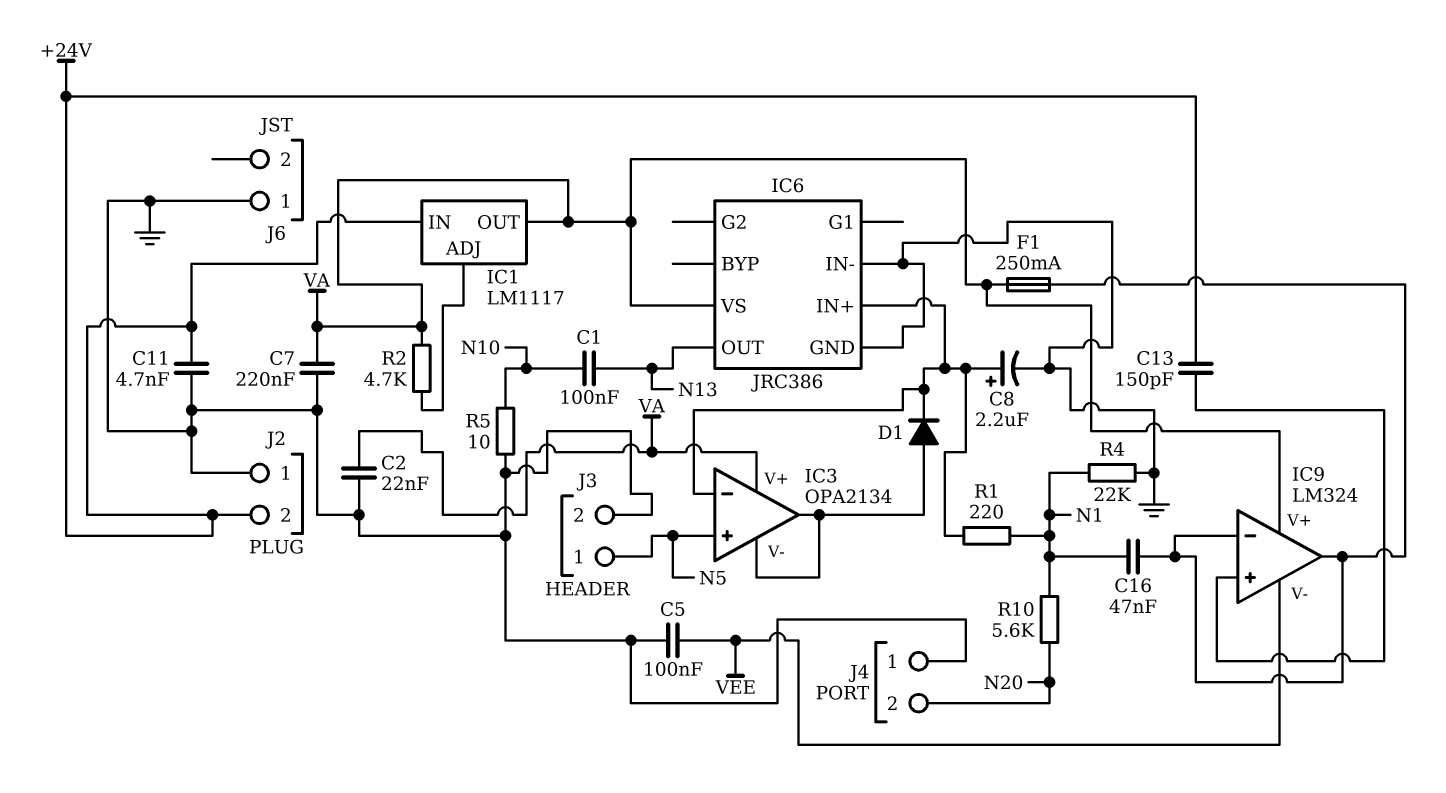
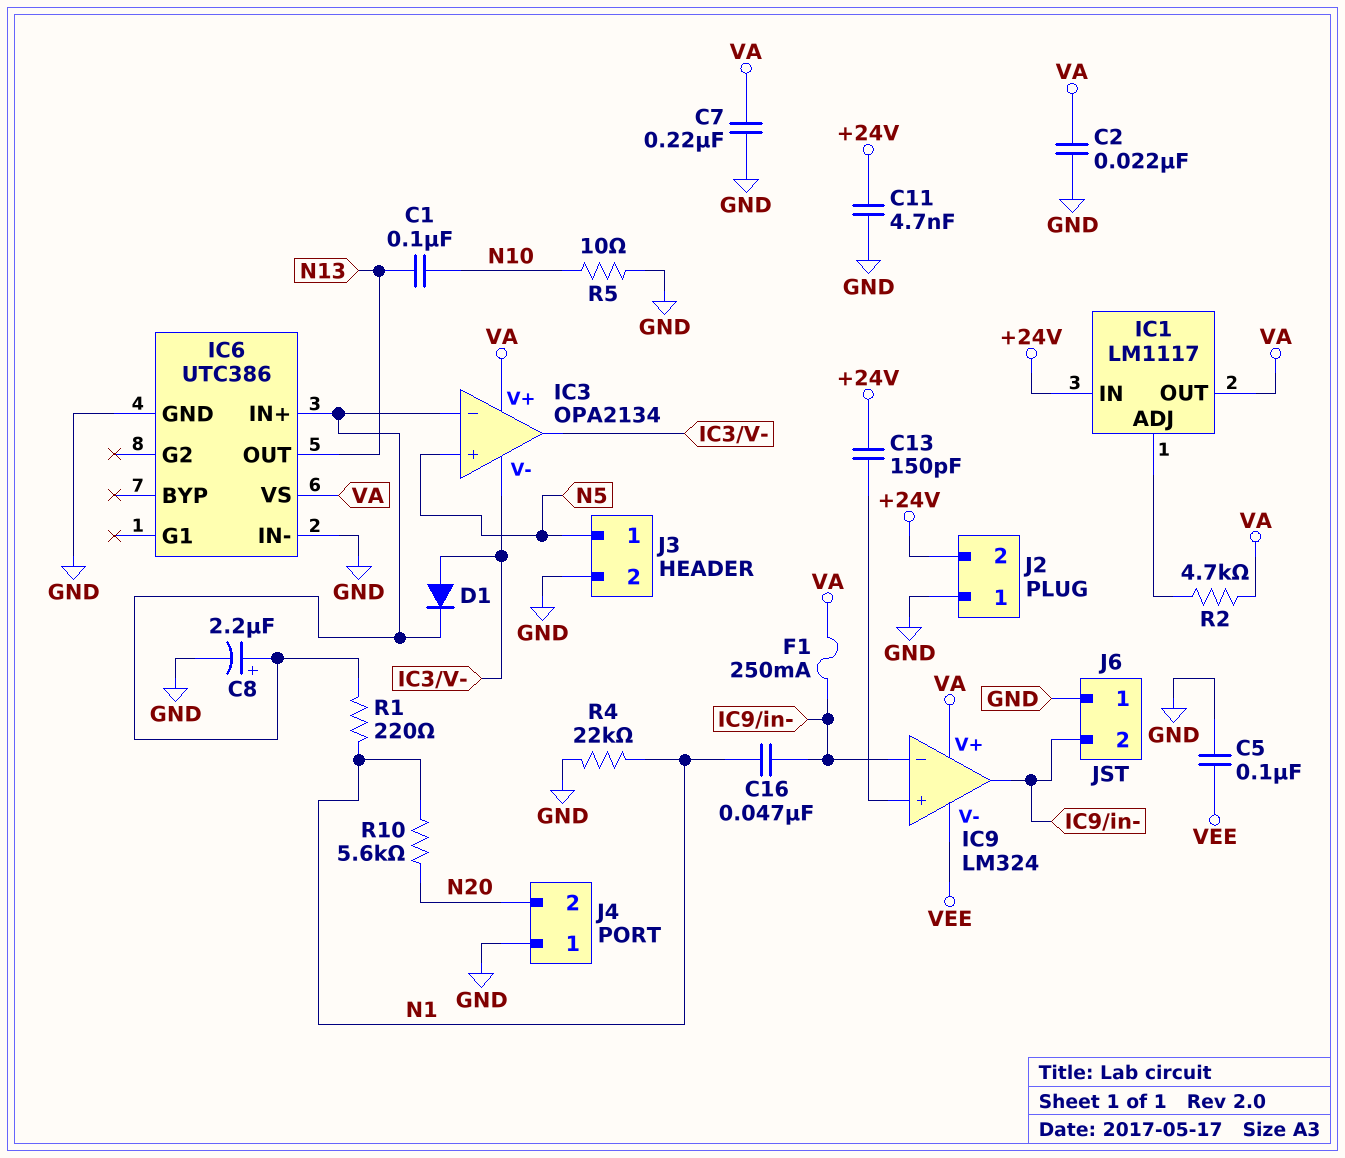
IC6: JRC386 -> UTC386
J6 pin 2: none -> IC9/in-

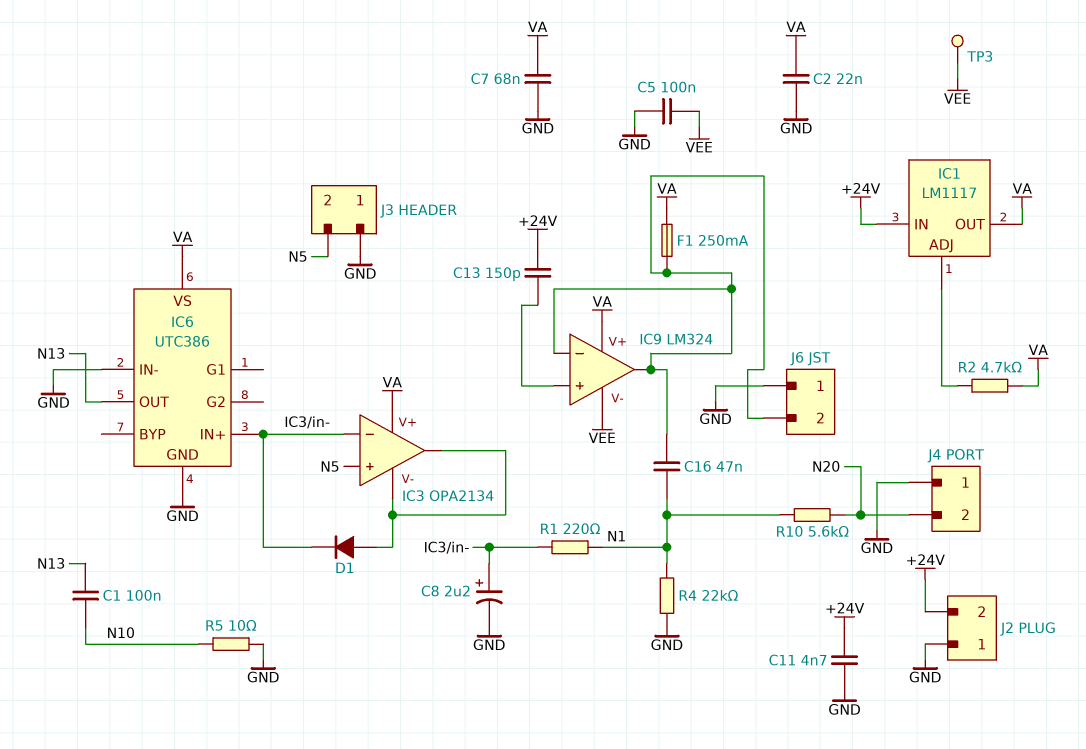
C7: 220nF (GND, VA) -> 68nF (GND, VA)
J3 pin 1: N5 -> GND
J3 pin 2: GND -> N5
TP3: none -> test point (VEE)

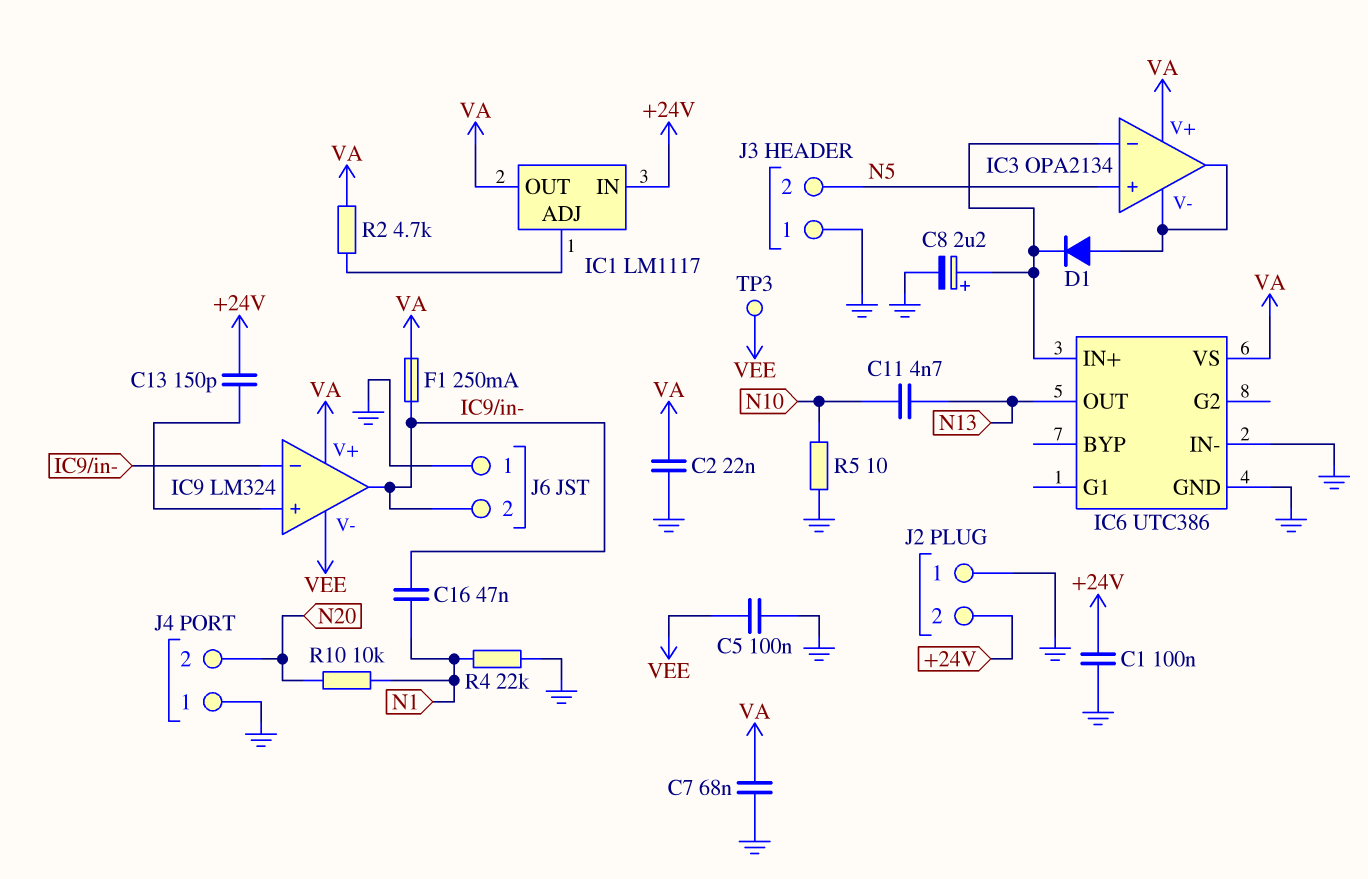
C1: 100nF (N10, N13) -> 100nF (+24V, GND)
C11: 4.7nF (+24V, GND) -> 4.7nF (N10, N13)
R1: 220 (IC3/in-, N1) -> none
R10: 5.6k (N1, N20) -> 10k (N1, N20)

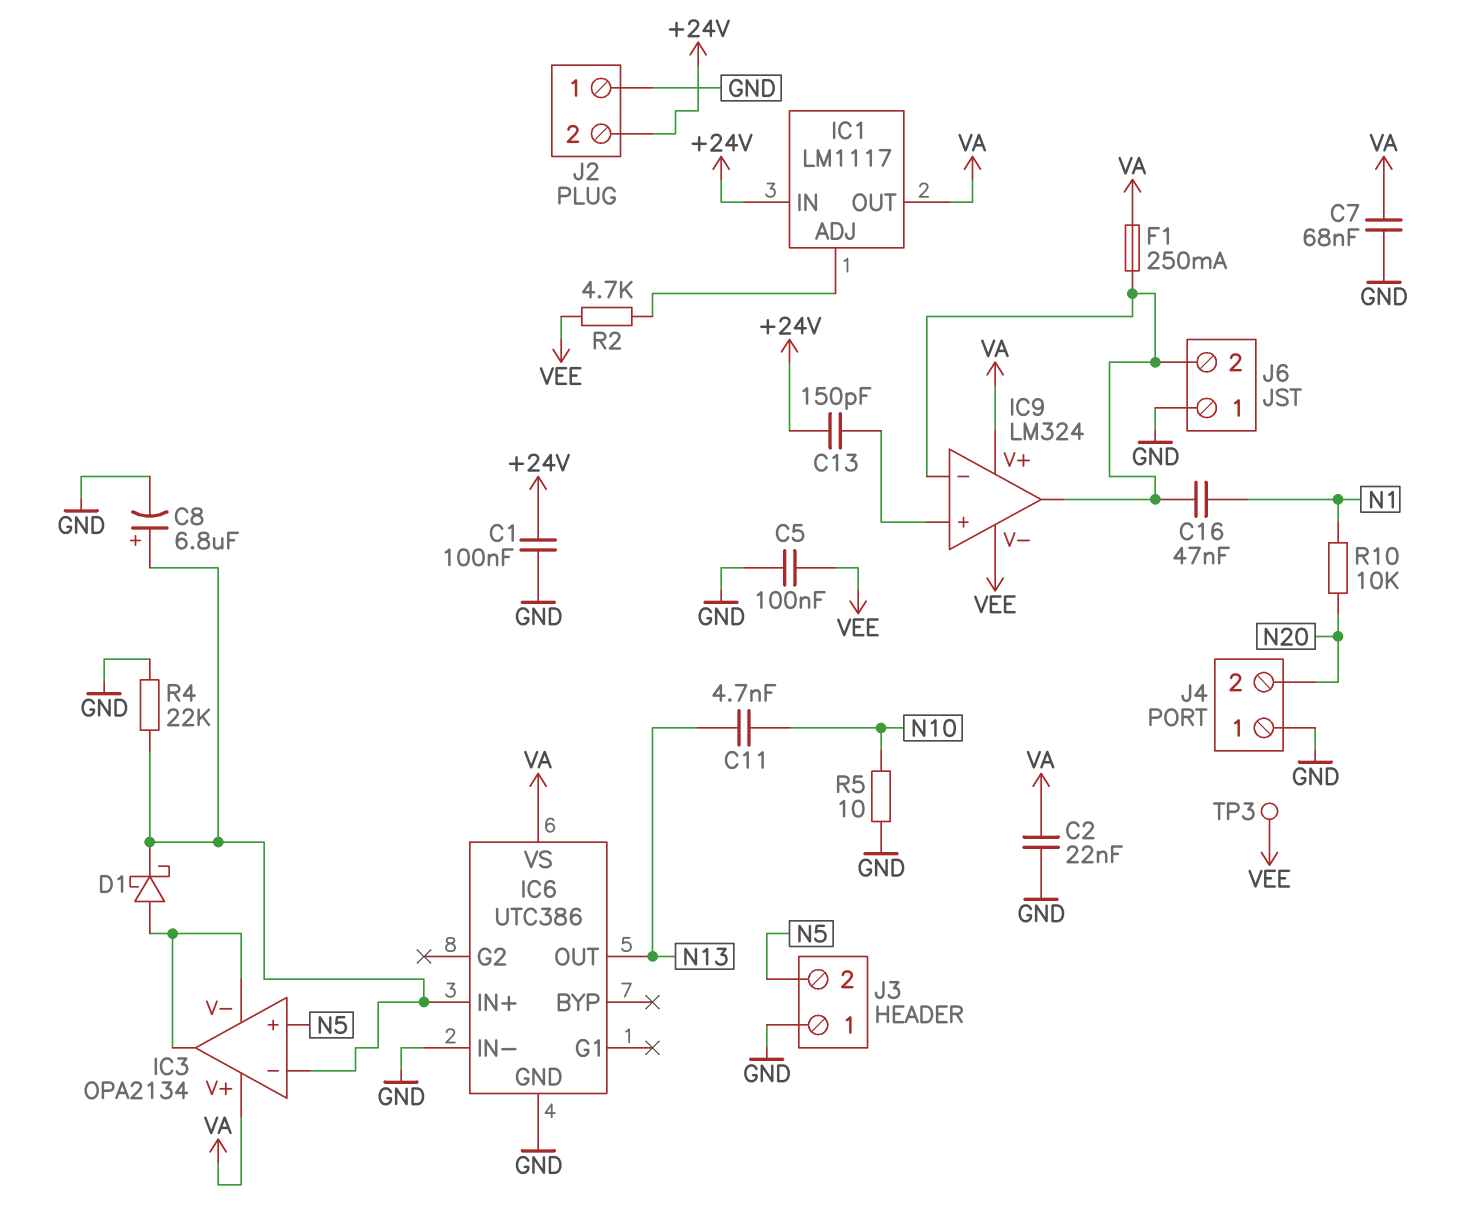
C8: 2.2uF (plus IC3/in-, minus GND) -> 6.8uF (plus IC3/in-, minus GND)
D1: diode (A IC3/V-, K IC3/in-) -> schottky (A IC3/V-, K IC3/in-)
R2: 4.7k (IC1/ADJ, VA) -> 4.7k (IC1/ADJ, VEE)
R4: 22k (GND, N1) -> 22k (GND, IC3/in-)

